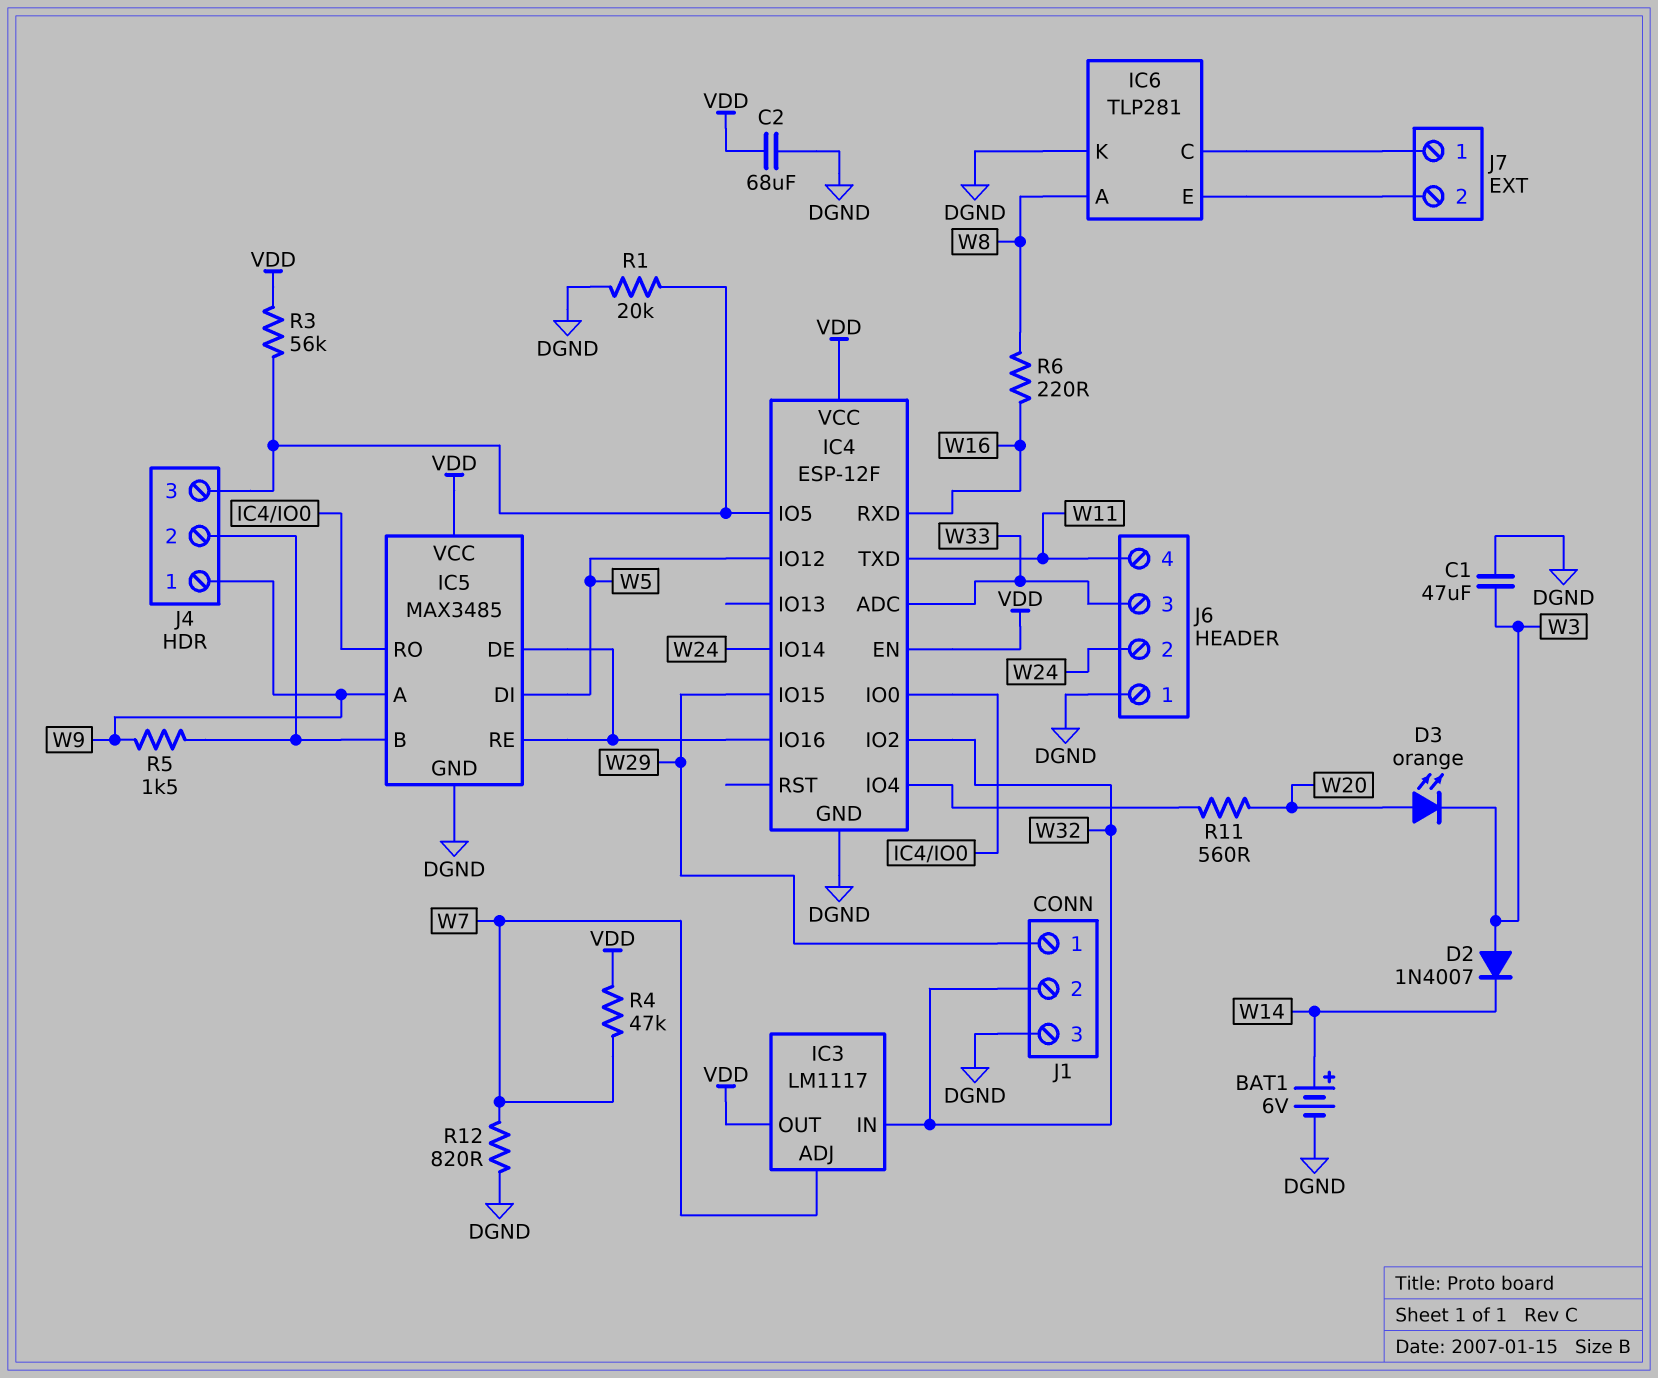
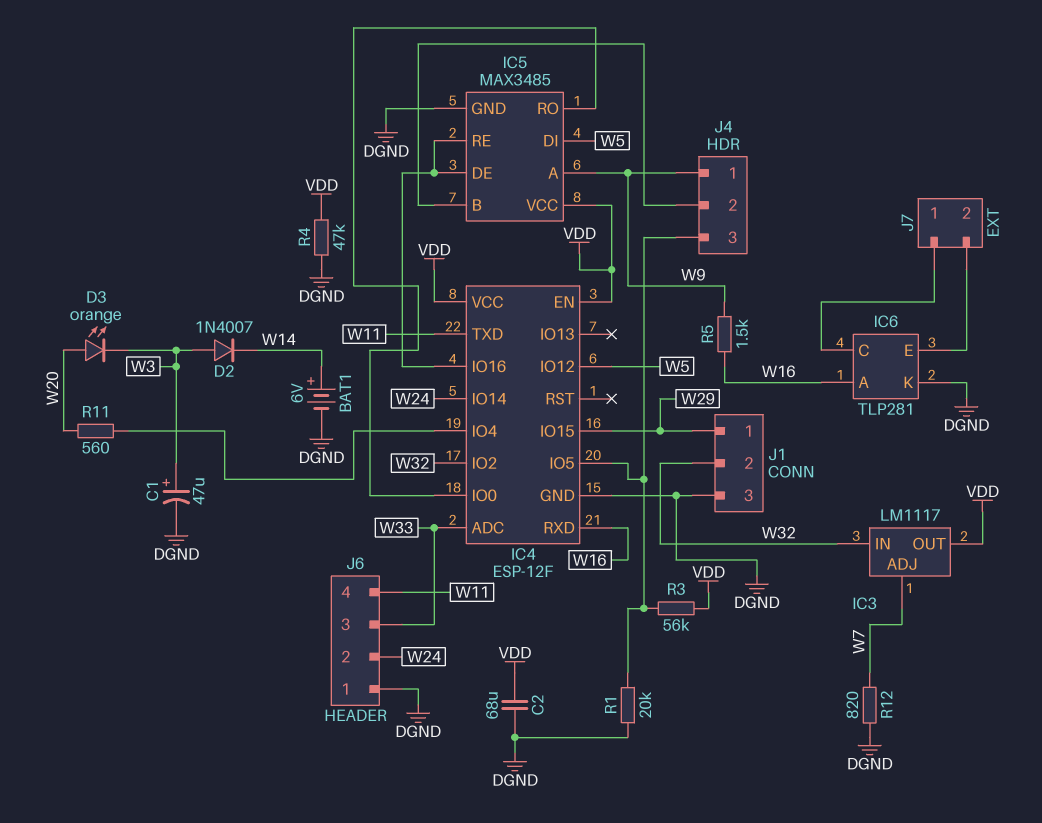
C1: 47uF (DGND, W3) -> 47uF (plus W3, minus DGND)
IC6 pin A: W8 -> W16
R4: 47k (VDD, W7) -> 47k (DGND, VDD)
R5: 1.5k (IC5/B, W9) -> 1.5k (W9, W16)
R6: 220 (W8, W16) -> none

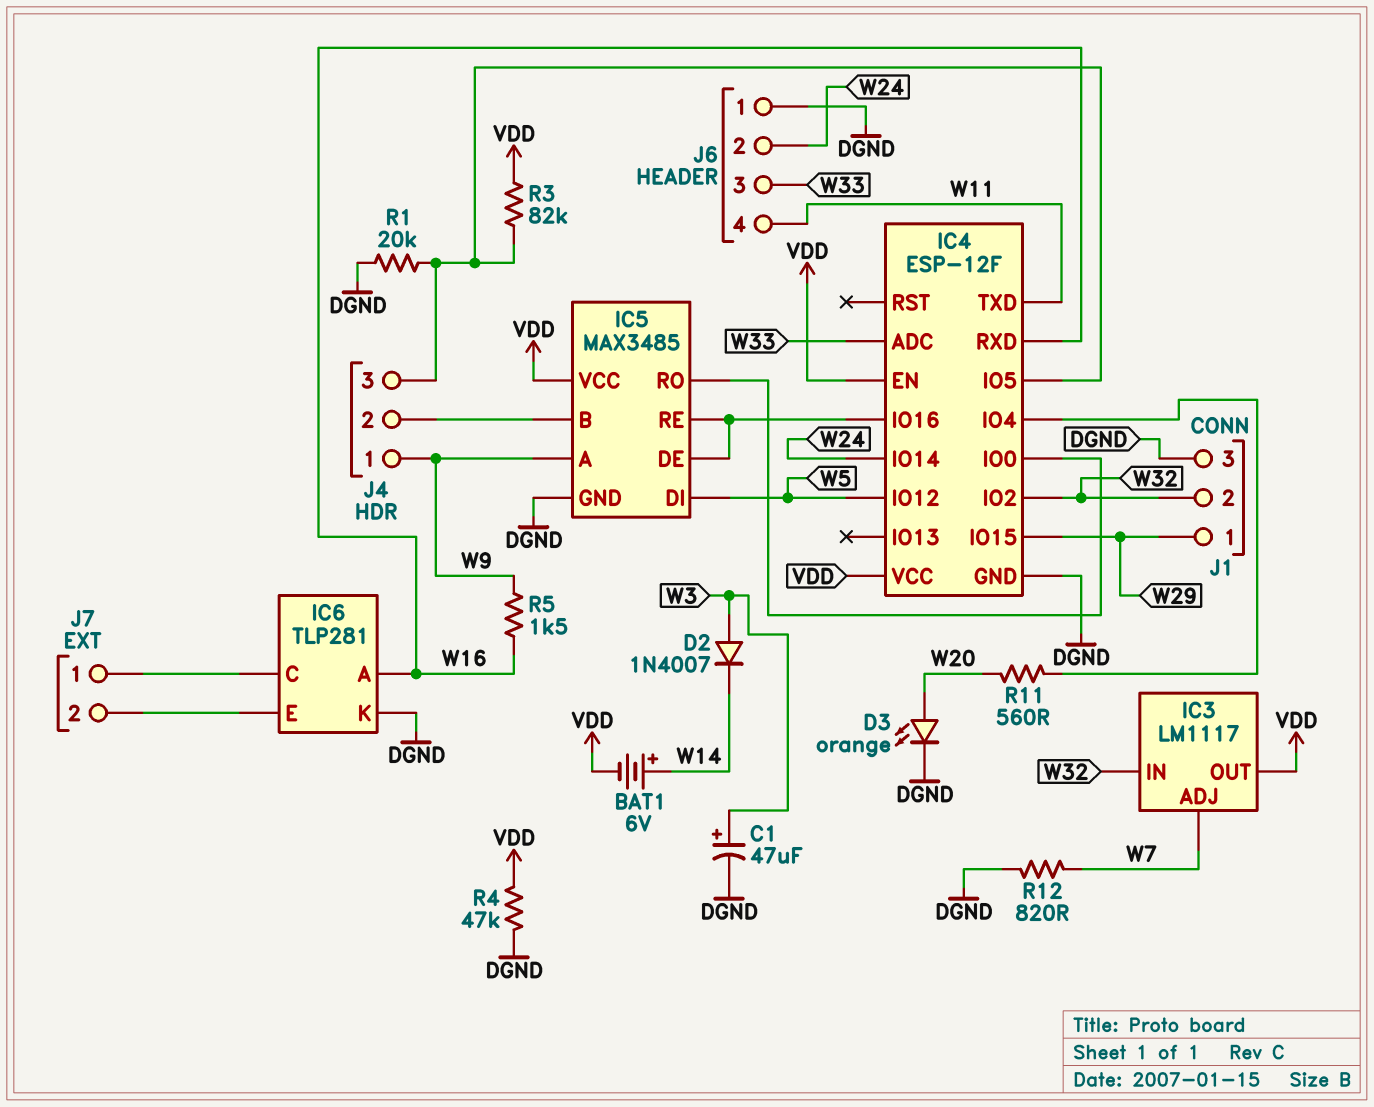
BAT1: 6V (plus W14, minus DGND) -> 6V (plus W14, minus VDD)
C2: 68uF (DGND, VDD) -> none
D3: LED orange (A W20, K W3) -> LED orange (A W20, K DGND)
R3: 56k (IC4/IO5, VDD) -> 82k (IC4/IO5, VDD)

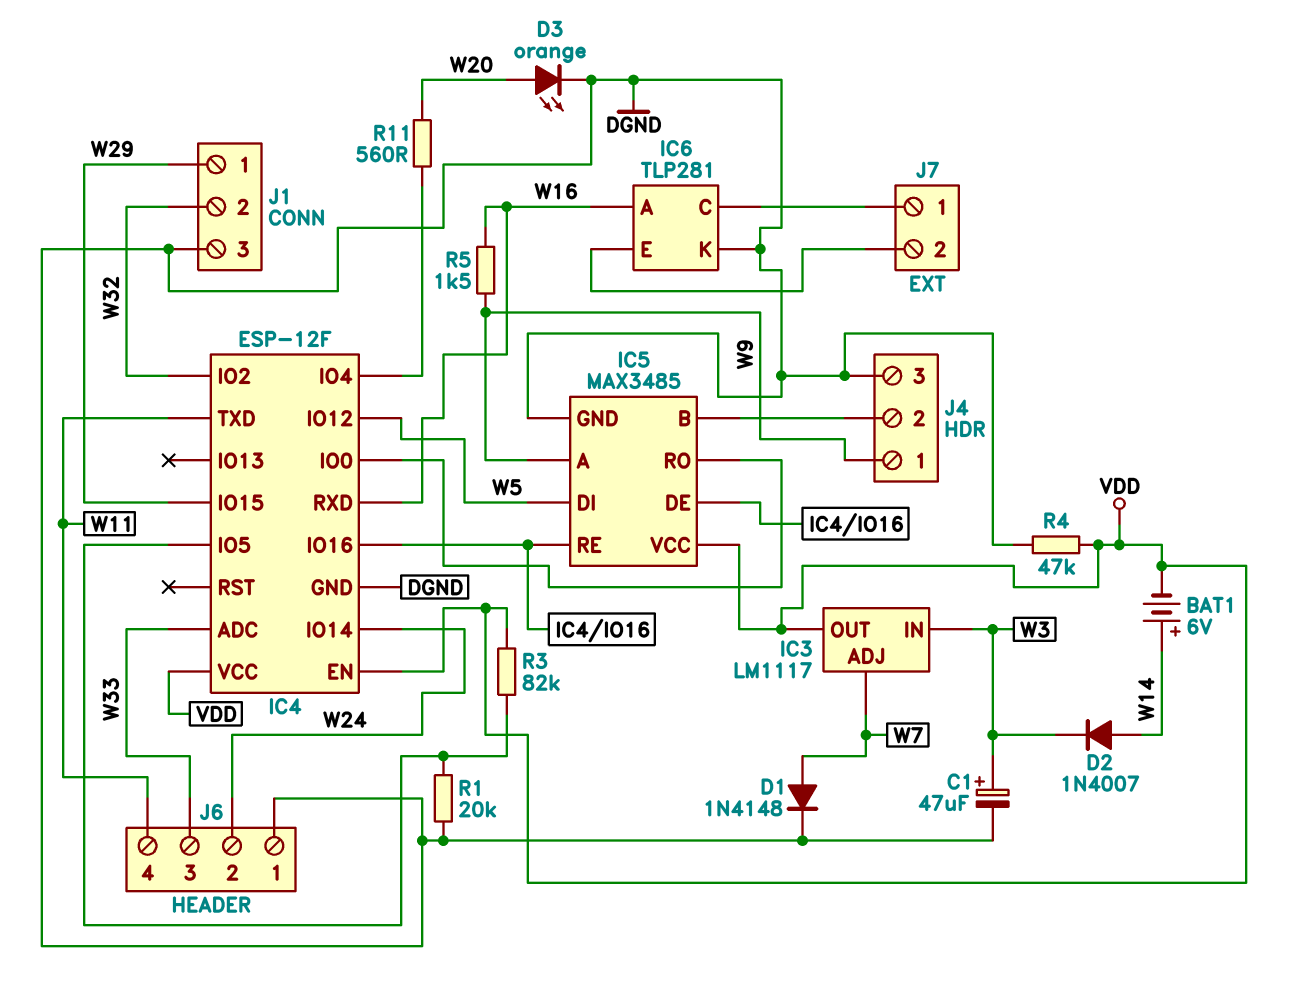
D1: none -> diode 1N4148 (A W7, K DGND)
D2: diode 1N4007 (A W3, K W14) -> diode 1N4007 (A W14, K W3)
IC3 pin IN: W32 -> W3
J4 pin 3: IC4/IO5 -> DGND
R12: 820 (DGND, W7) -> none

